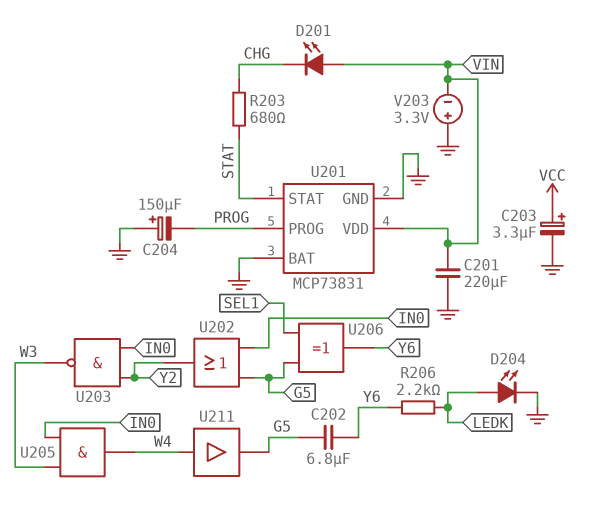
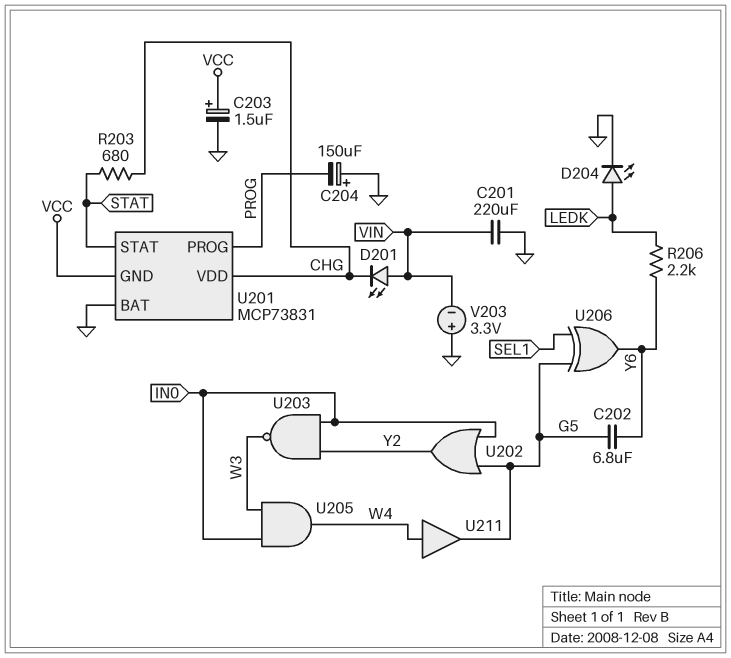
C203: 3.3uF (plus VCC, minus GND) -> 1.5uF (plus VCC, minus GND)
U201 pin GND: GND -> VCC
U201 pin VDD: VIN -> CHG

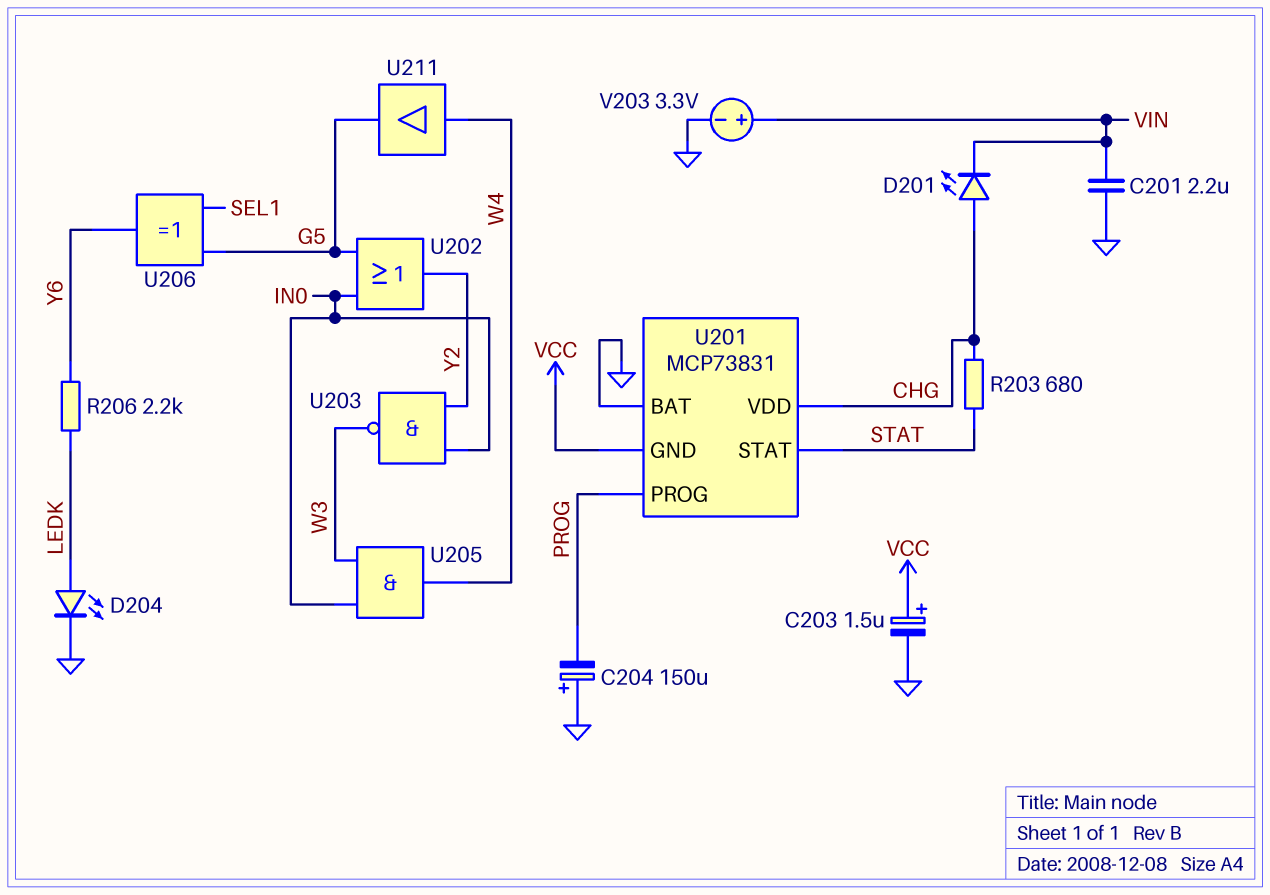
C201: 220uF (GND, VIN) -> 2.2uF (GND, VIN)
C202: 6.8uF (G5, Y6) -> none
D201: LED (A VIN, K CHG) -> LED (A CHG, K VIN)
V203: 3.3V (plus GND, minus VIN) -> 3.3V (plus VIN, minus GND)

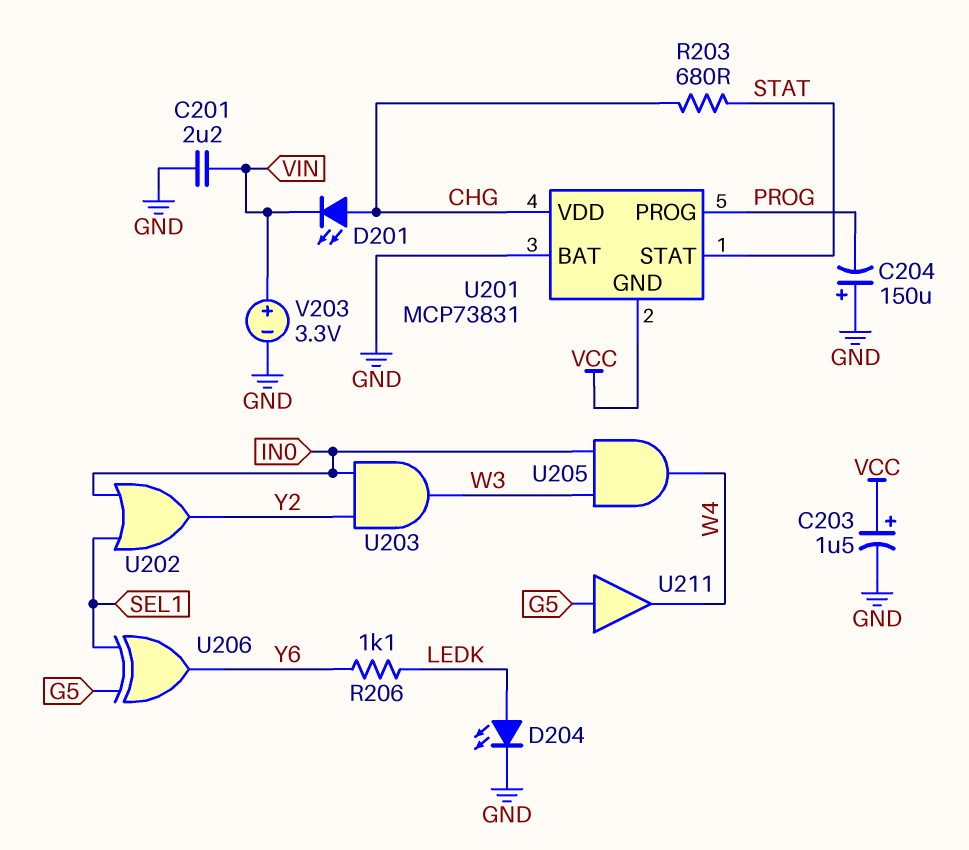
R206: 2.2k (LEDK, Y6) -> 1.1k (LEDK, Y6)
U202: OR (in G5, in IN0, out Y2) -> OR (in IN0, in SEL1, out Y2)
U203: NAND (in IN0, in Y2, out W3) -> AND (in IN0, in Y2, out W3)
U211: buffer (in W4, out G5) -> buffer (in G5, out W4)

